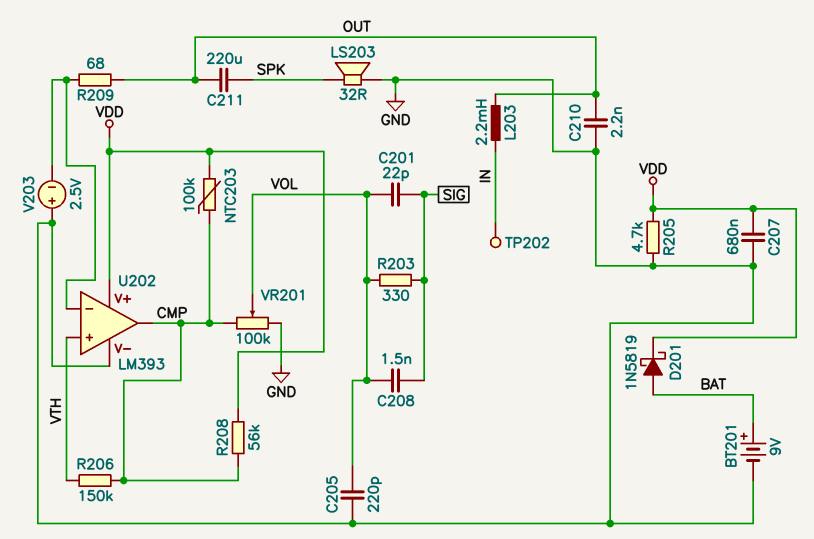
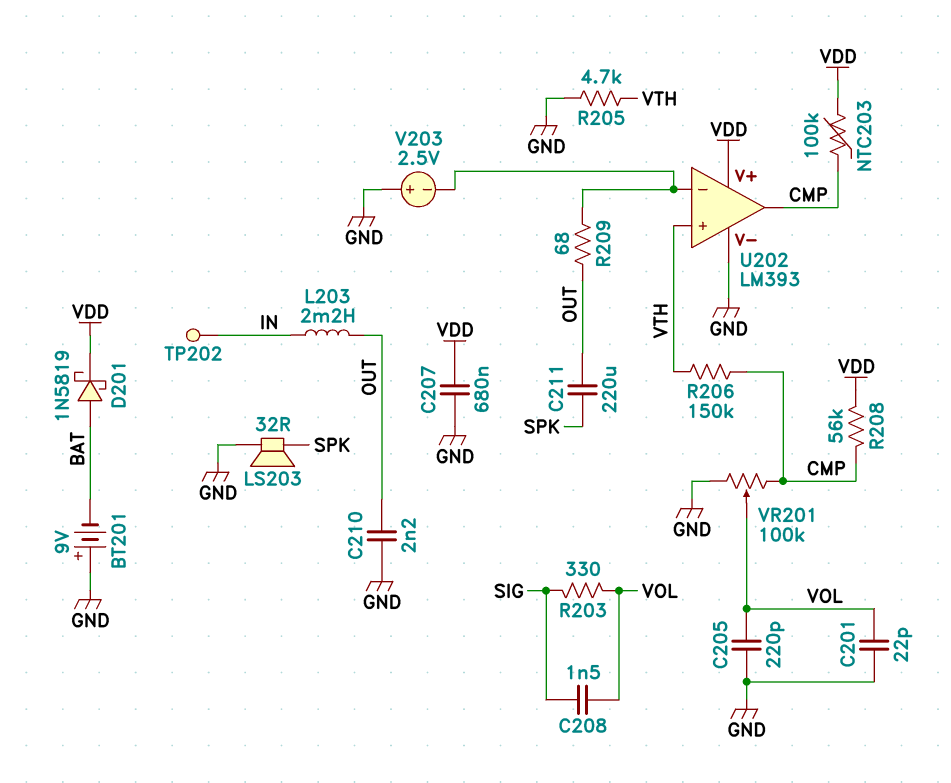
BT201: 9V (plus BAT, minus GND) -> 9V (plus GND, minus BAT)
C201: 22pF (SIG, VOL) -> 22pF (GND, VOL)
R205: 4.7k (GND, VDD) -> 4.7k (GND, VTH)

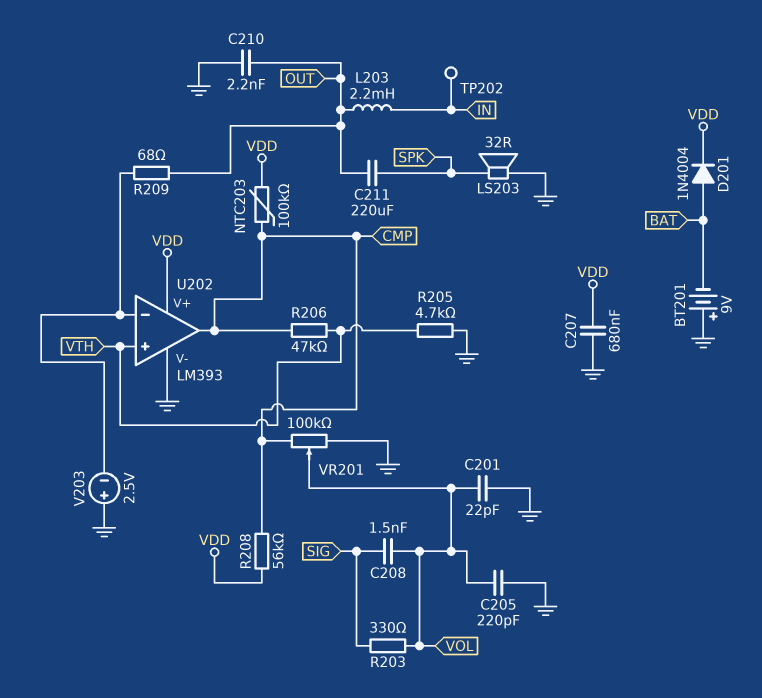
D201: schottky 1N5819 (A BAT, K VDD) -> diode 1N4004 (A BAT, K VDD)
R206: 150k (CMP, VTH) -> 47k (CMP, VTH)

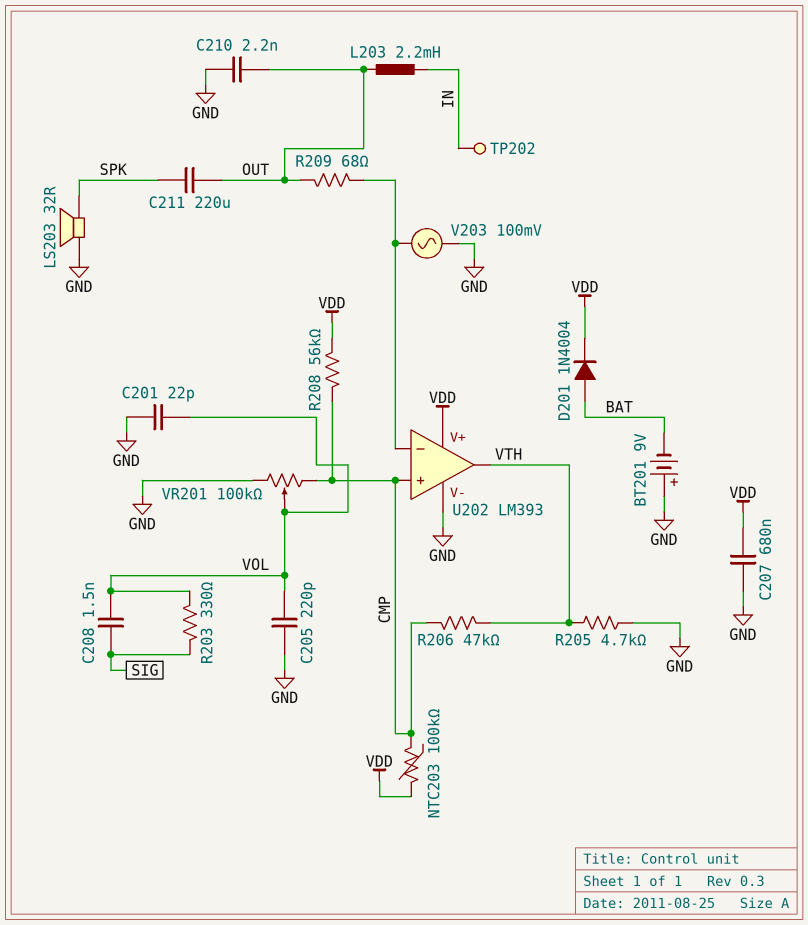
U202 pin in+: VTH -> CMP
U202 pin out: CMP -> VTH
V203: 2.5V (plus GND, minus U202/in-) -> AC 100mV (GND, U202/in-)

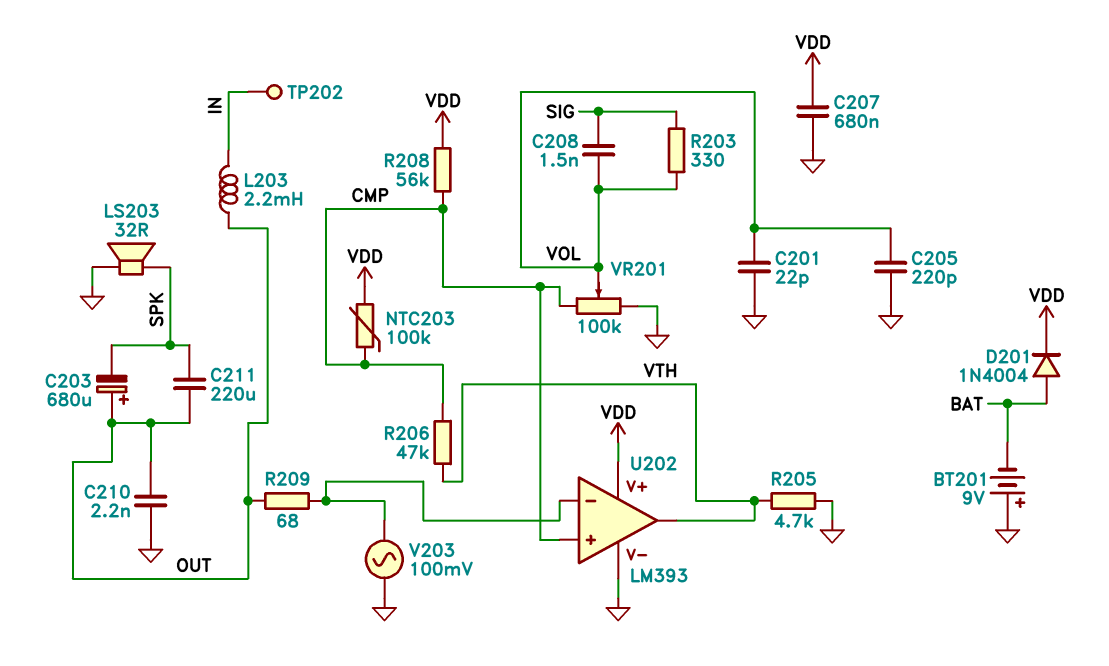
C203: none -> 680uF (plus OUT, minus SPK)

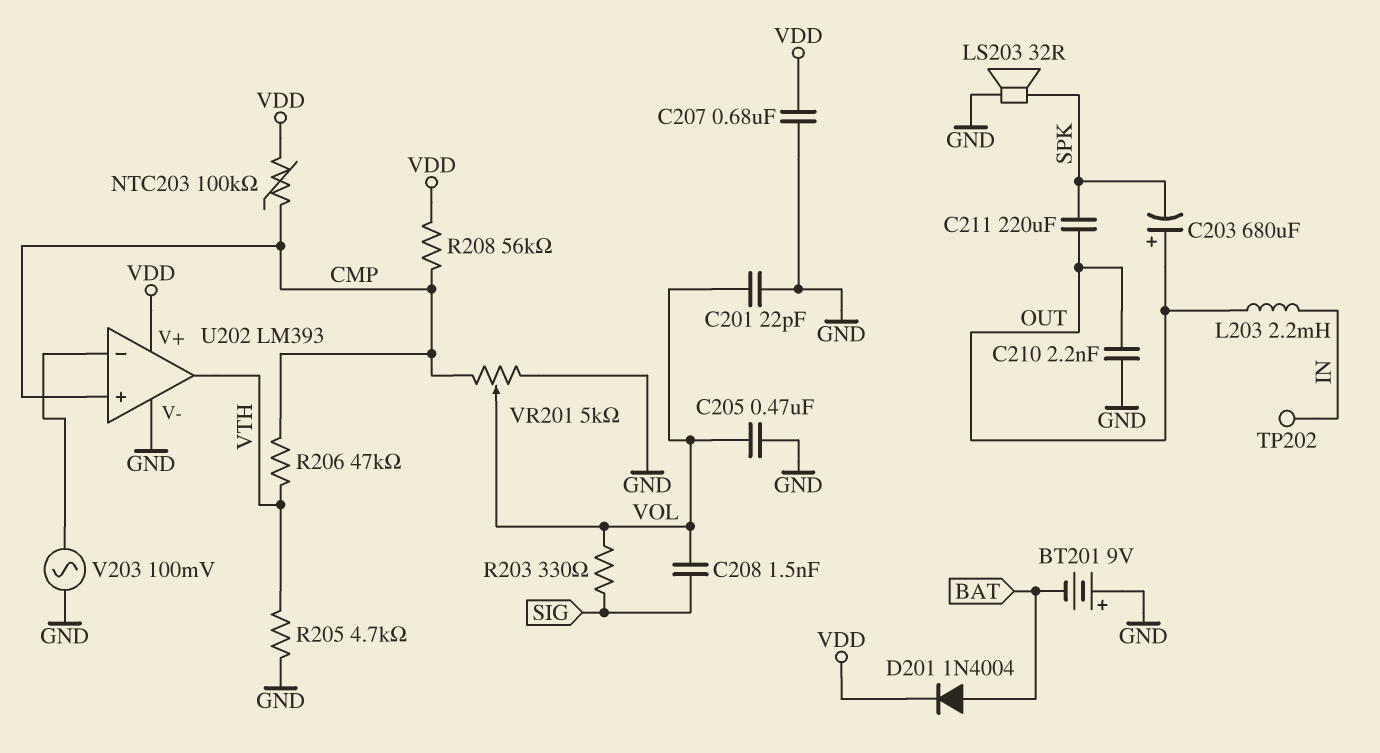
C205: 220pF (GND, VOL) -> 470nF (GND, VOL)
R209: 68 (OUT, U202/in-) -> none
VR201: 100k (CMP, GND, wiper VOL) -> 5k (CMP, GND, wiper VOL)

